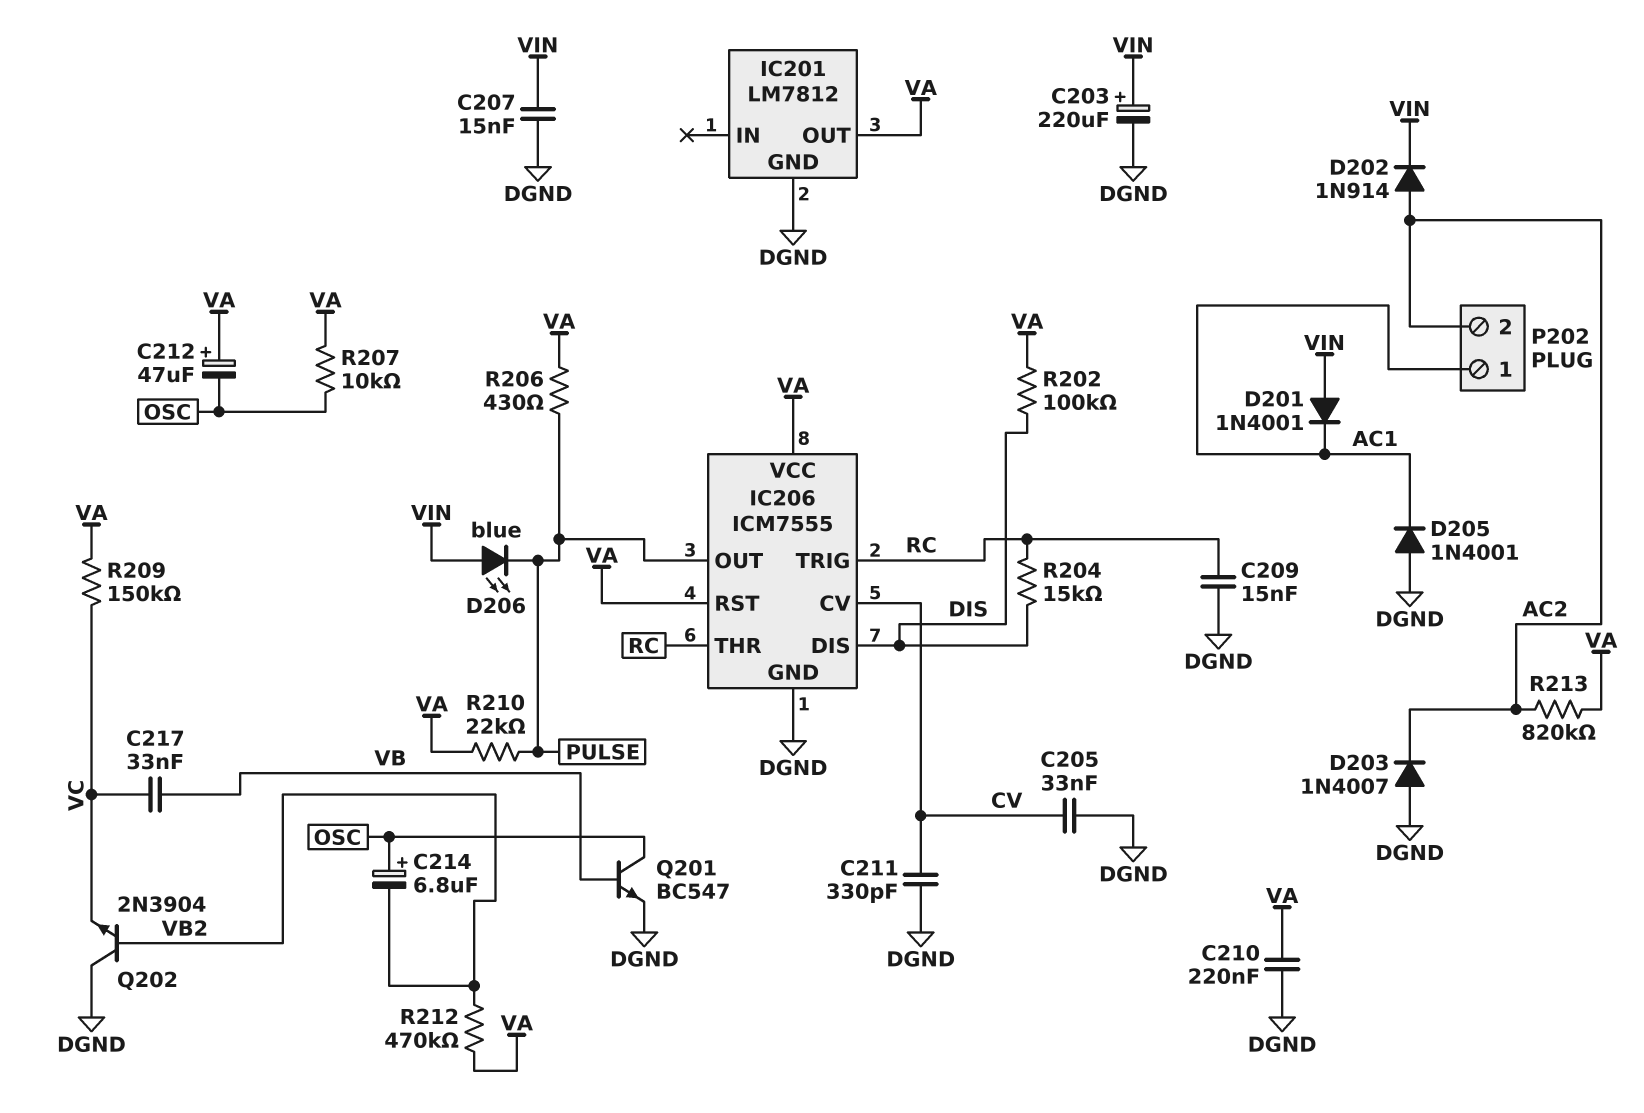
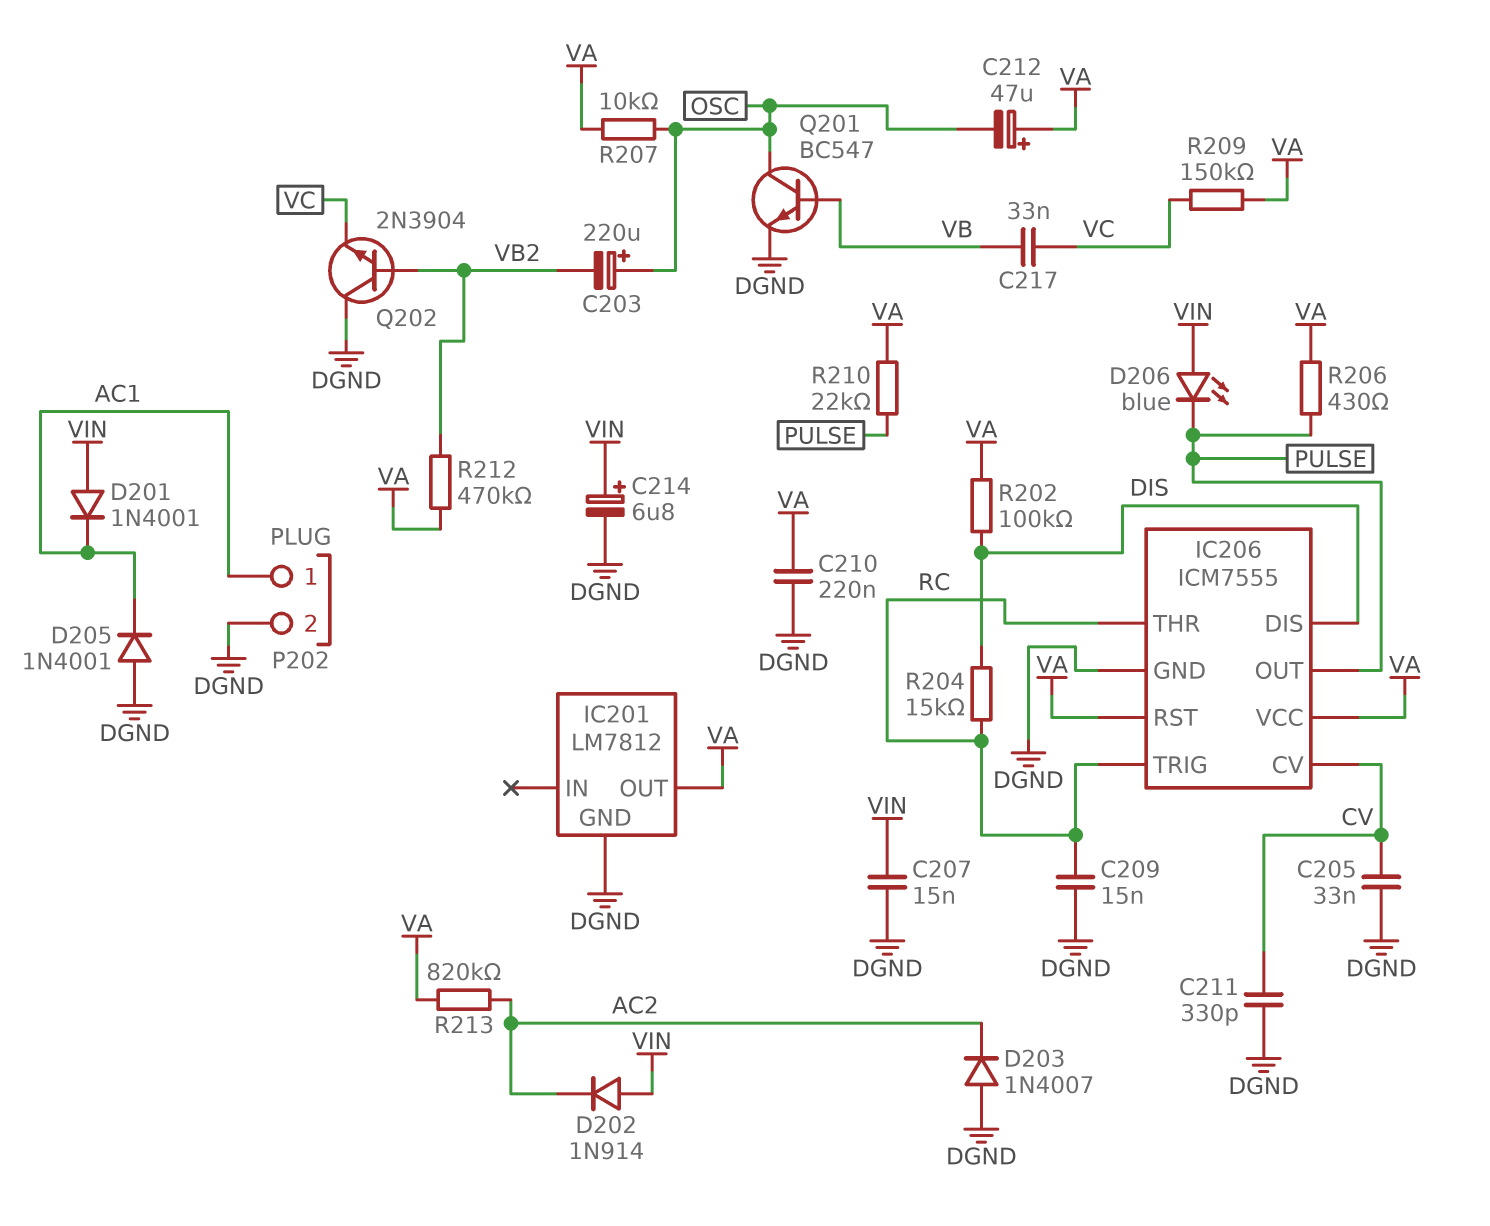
C203: 220uF (plus VIN, minus DGND) -> 220uF (plus OSC, minus VB2)
C214: 6.8uF (plus OSC, minus VB2) -> 6.8uF (plus VIN, minus DGND)
D202: diode 1N914 (A AC2, K VIN) -> diode 1N914 (A VIN, K AC2)
P202 pin 2: AC2 -> DGND

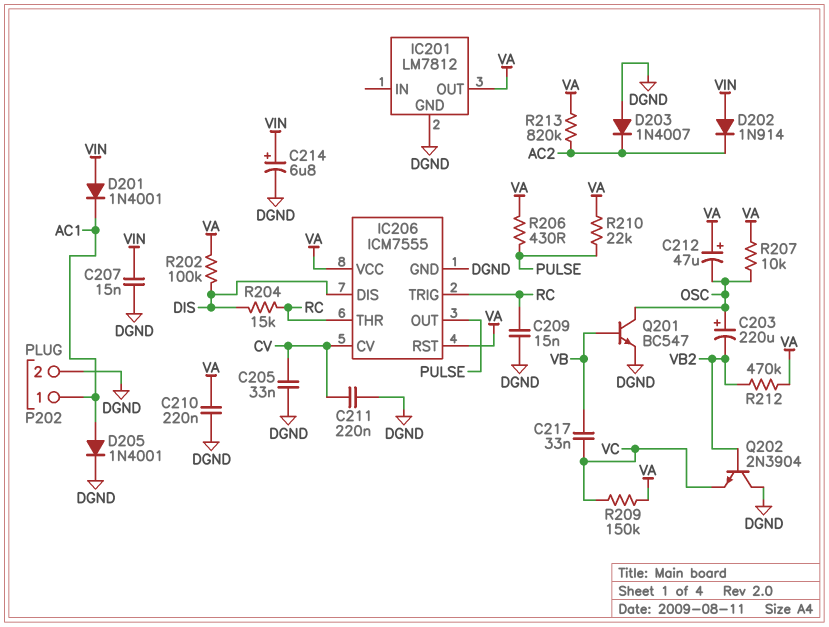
C211: 330pF (CV, DGND) -> 220nF (CV, DGND)
D205: diode 1N4001 (A DGND, K AC1) -> diode 1N4001 (A AC1, K DGND)
D206: LED blue (A VIN, K PULSE) -> none

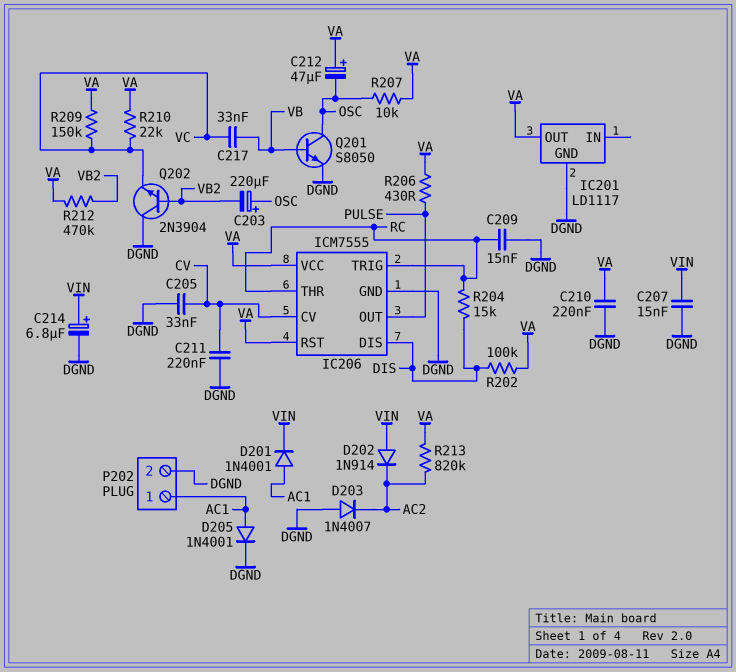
D201: diode 1N4001 (A VIN, K AC1) -> diode 1N4001 (A AC1, K VIN)
IC201: LM7812 -> LD1117
Q201: NPN BC547 (B VB, C OSC, E DGND) -> NPN S8050 (B VB, C OSC, E DGND)
R210: 22k (PULSE, VA) -> 22k (VA, VC)

